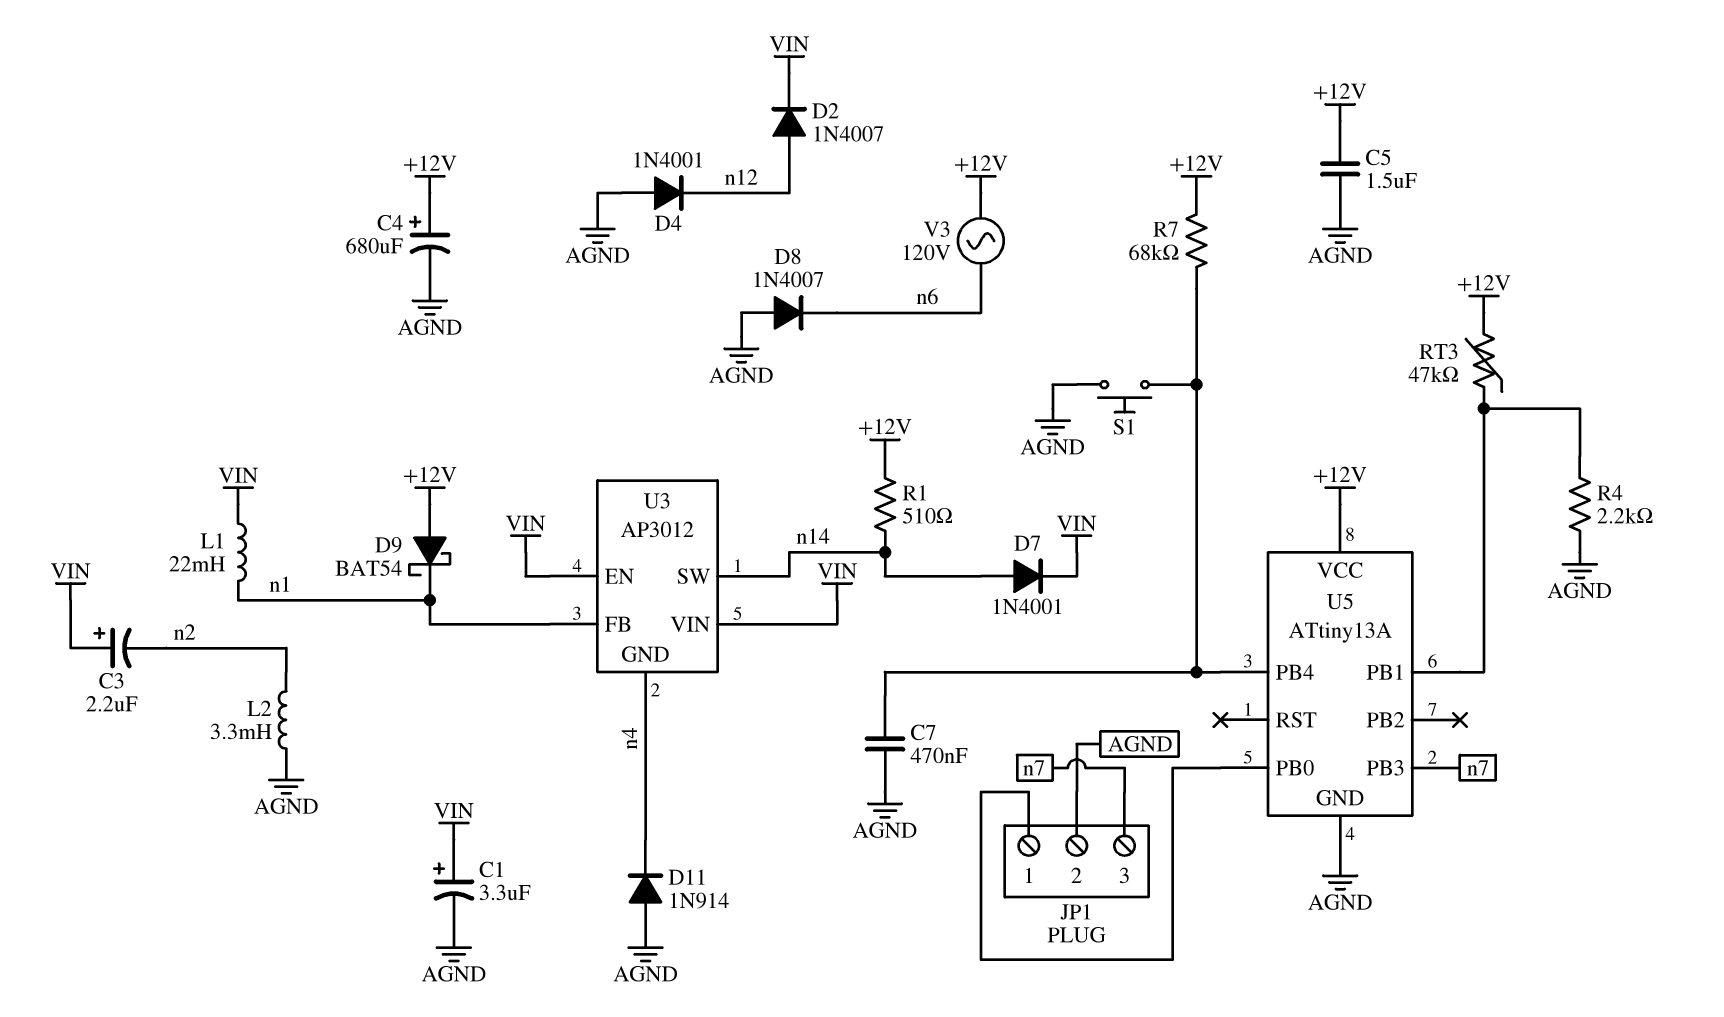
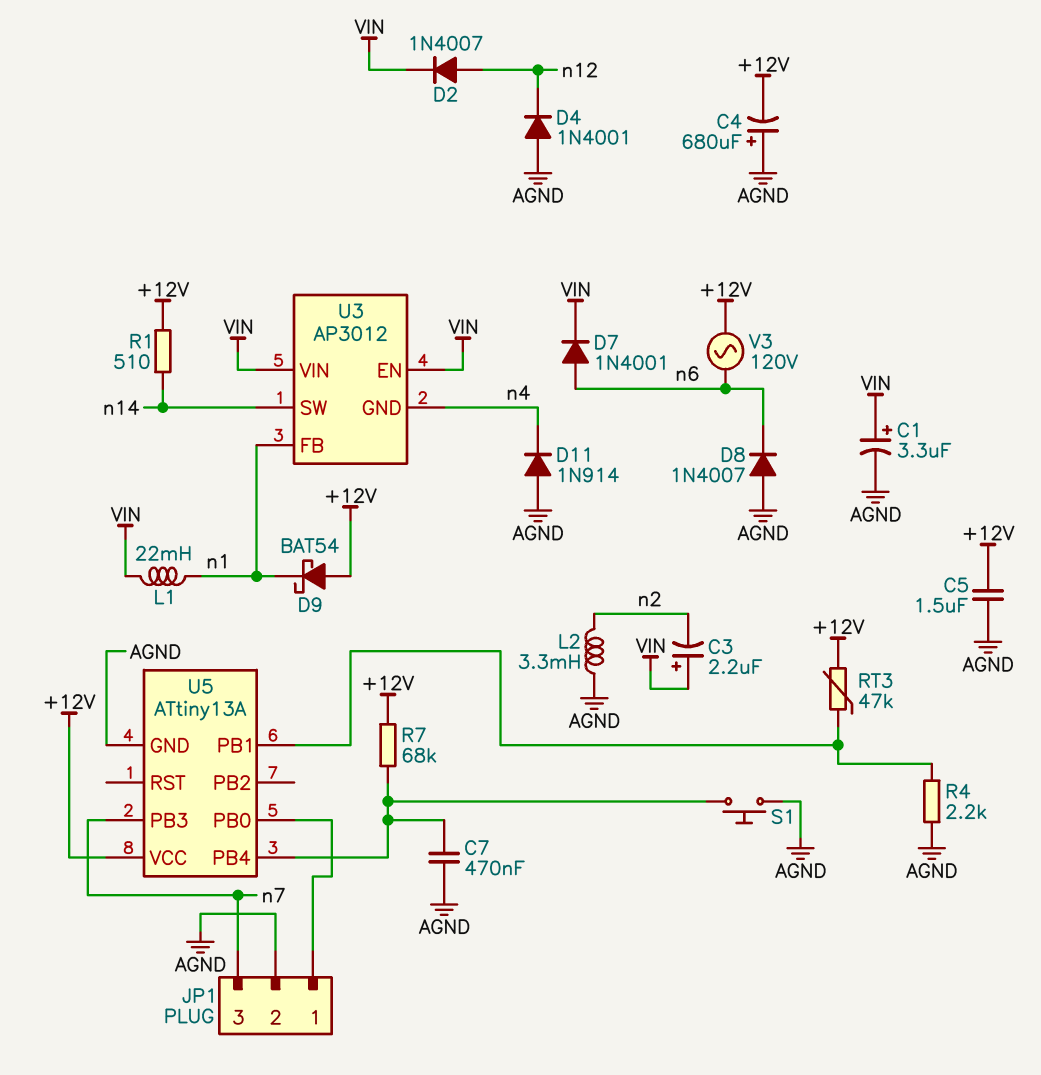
C4: 680uF (plus +12V, minus AGND) -> 680uF (plus AGND, minus +12V)
D7: diode 1N4001 (A n14, K VIN) -> diode 1N4001 (A n6, K VIN)

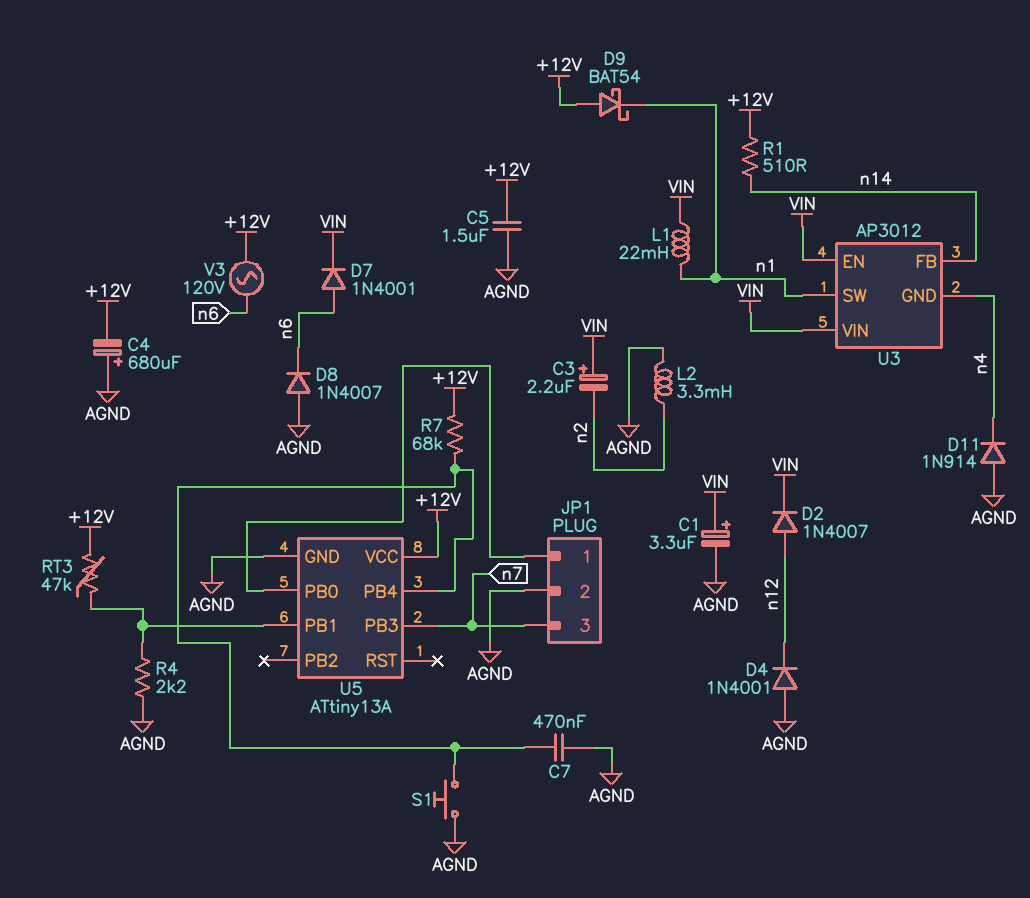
U3 pin FB: n1 -> n14
U3 pin SW: n14 -> n1

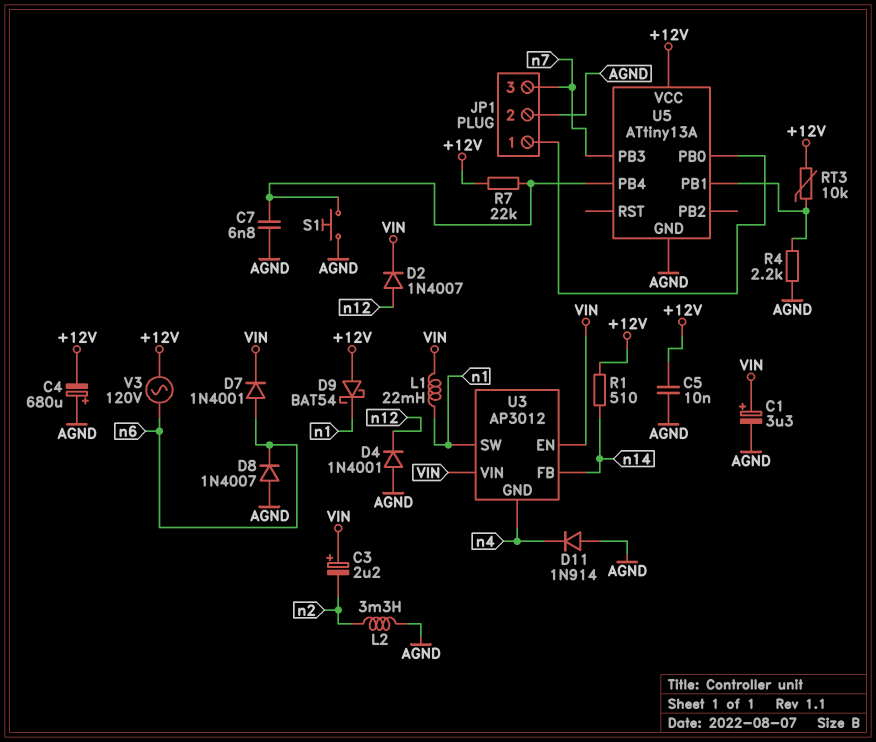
C5: 1.5uF (+12V, AGND) -> 10nF (+12V, AGND)
C7: 470nF (AGND, U5/PB4) -> 6.8nF (AGND, U5/PB4)
R7: 68k (+12V, U5/PB4) -> 22k (+12V, U5/PB4)
RT3: 47k (+12V, U5/PB1) -> 10k (+12V, U5/PB1)

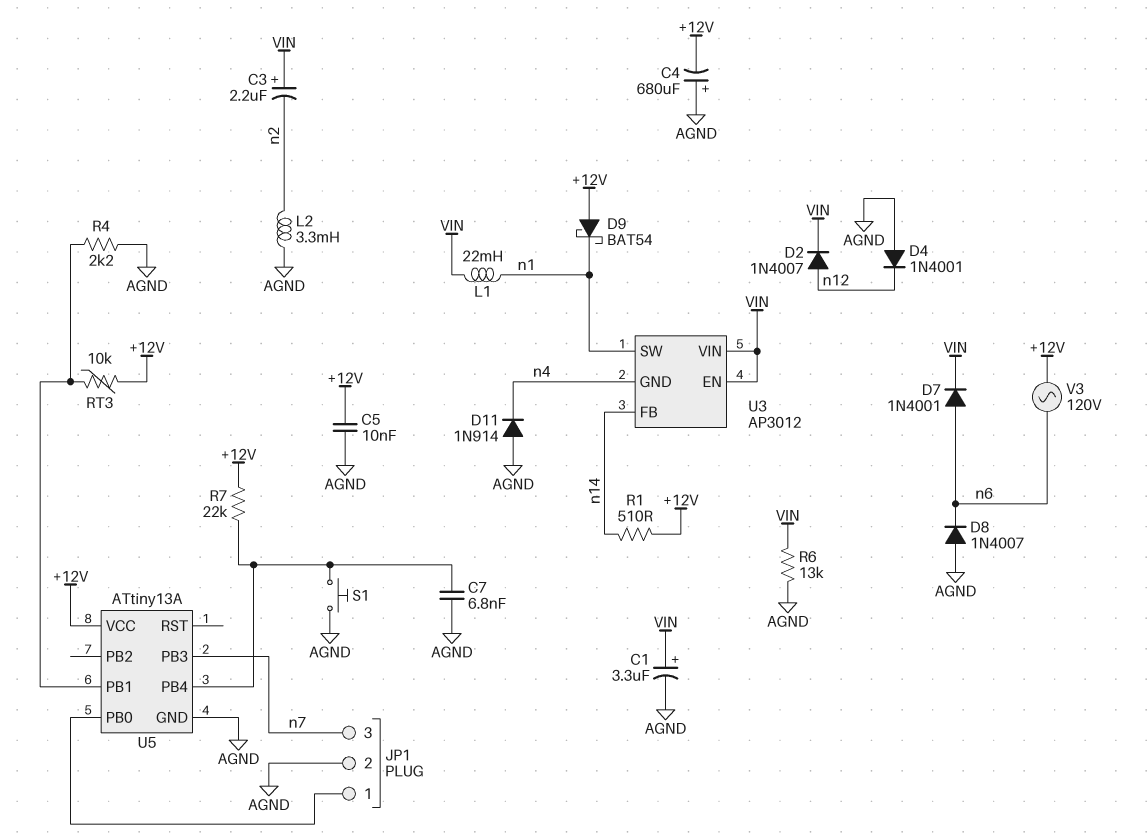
R6: none -> 13k (AGND, VIN)

